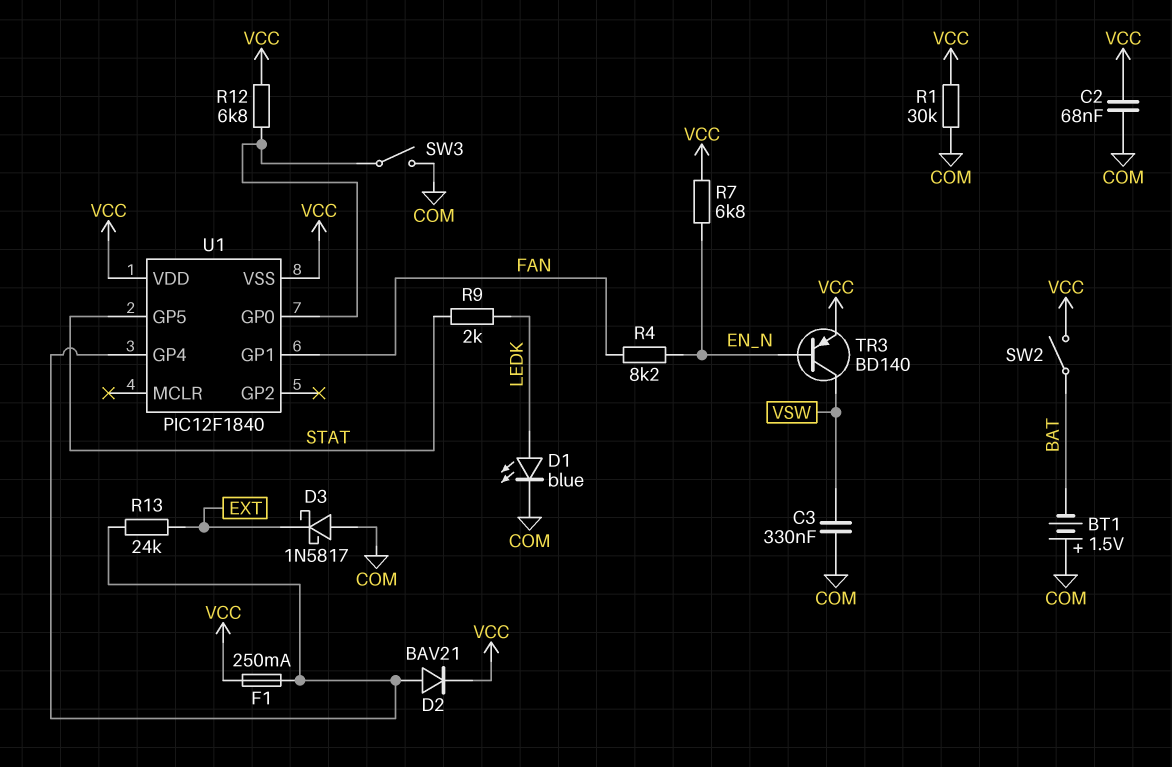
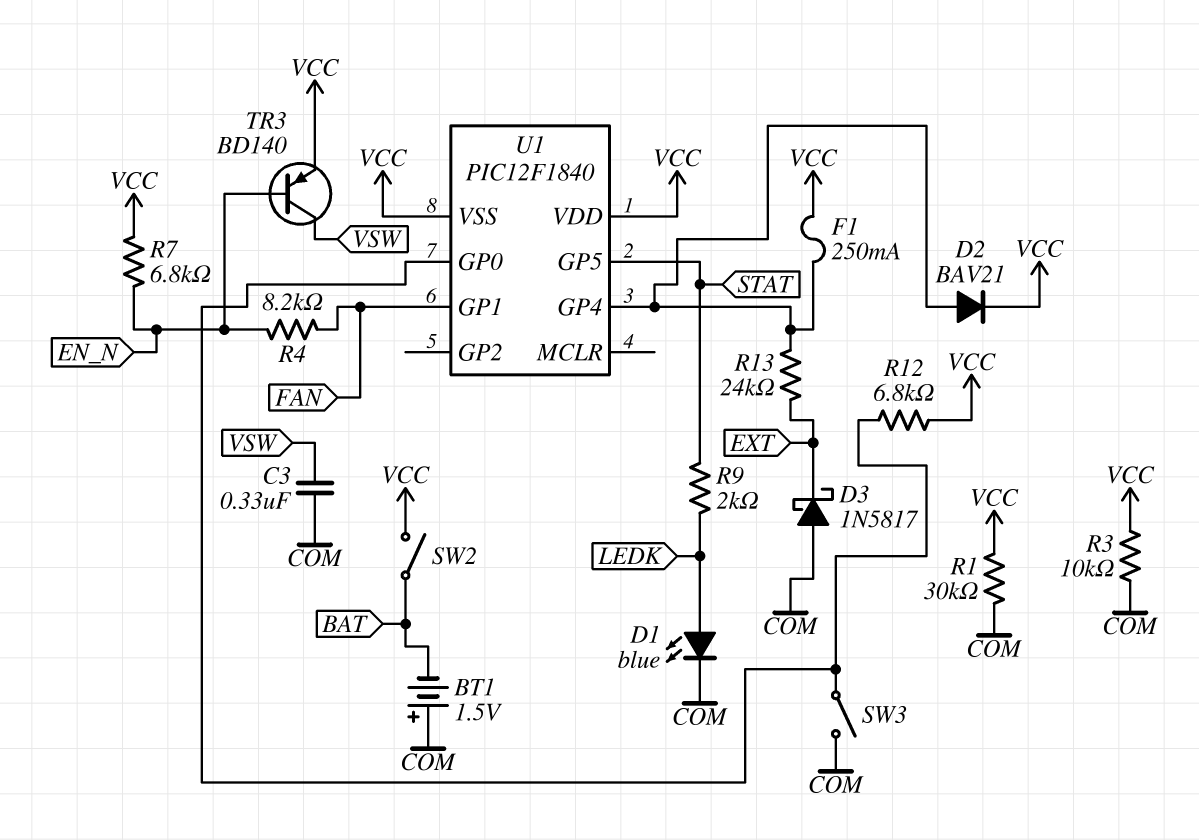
C2: 68nF (COM, VCC) -> none
R3: none -> 10k (COM, VCC)

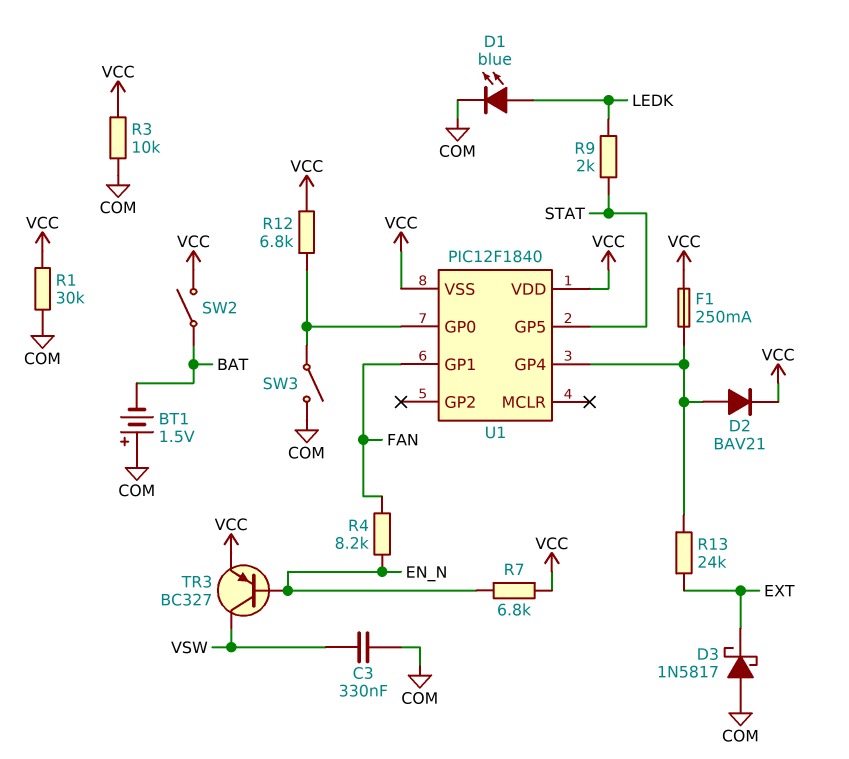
TR3: PNP BD140 (B EN_N, C VSW, E VCC) -> PNP BC327 (B EN_N, C VSW, E VCC)

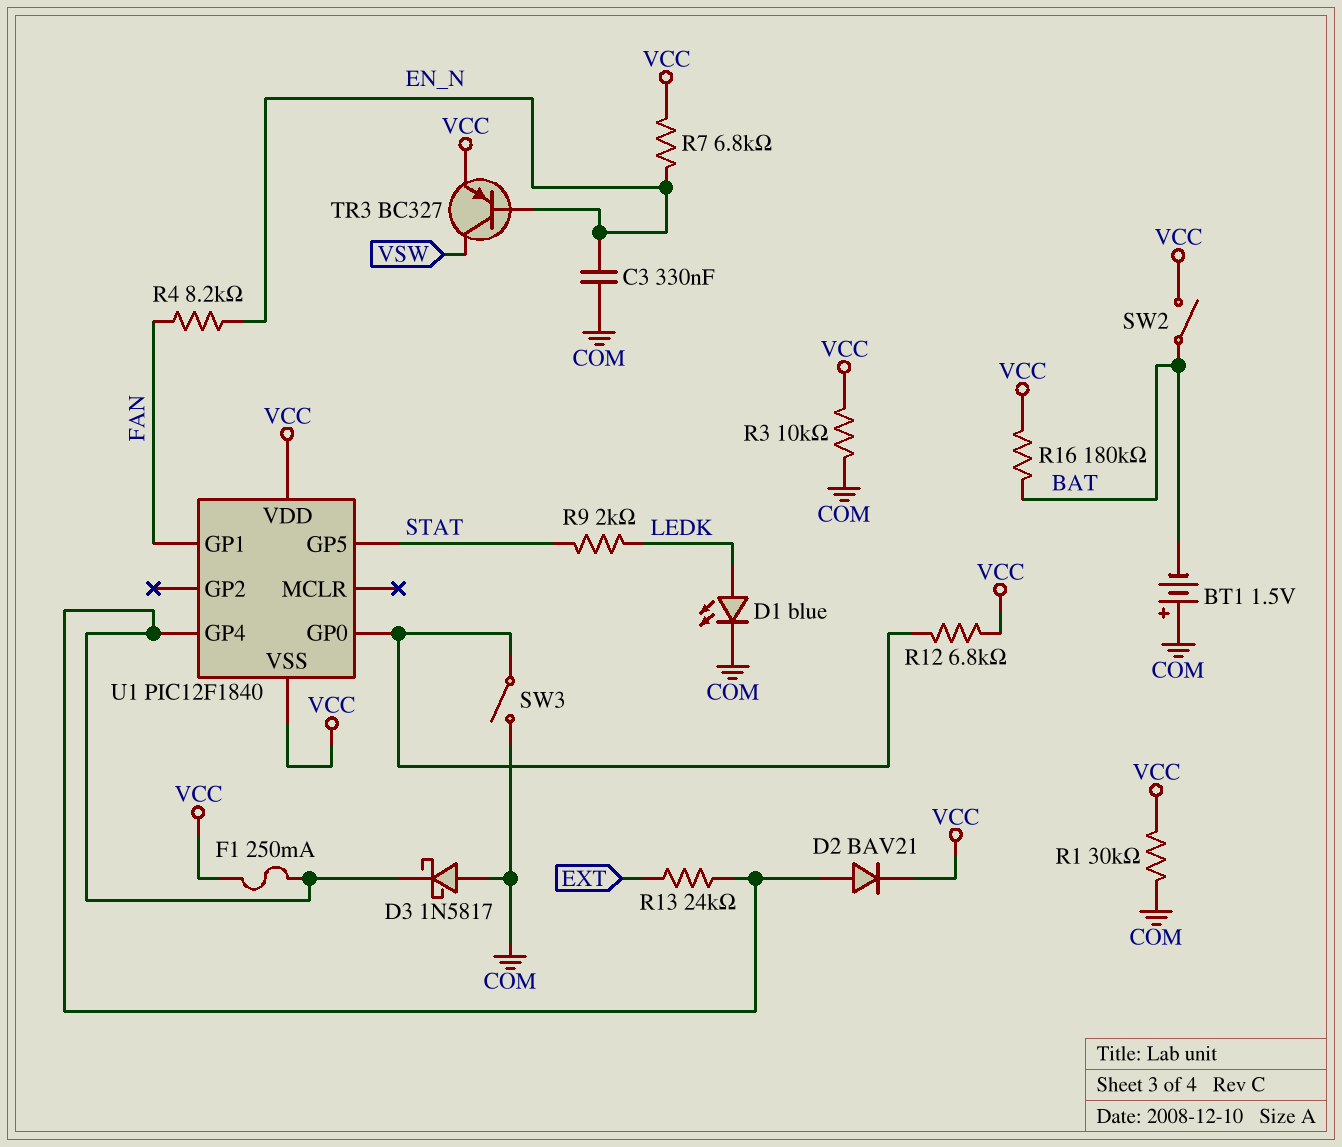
C3: 330nF (COM, VSW) -> 330nF (COM, EN_N)
D3: schottky 1N5817 (A COM, K EXT) -> schottky 1N5817 (A COM, K U1/GP4)
R16: none -> 180k (BAT, VCC)

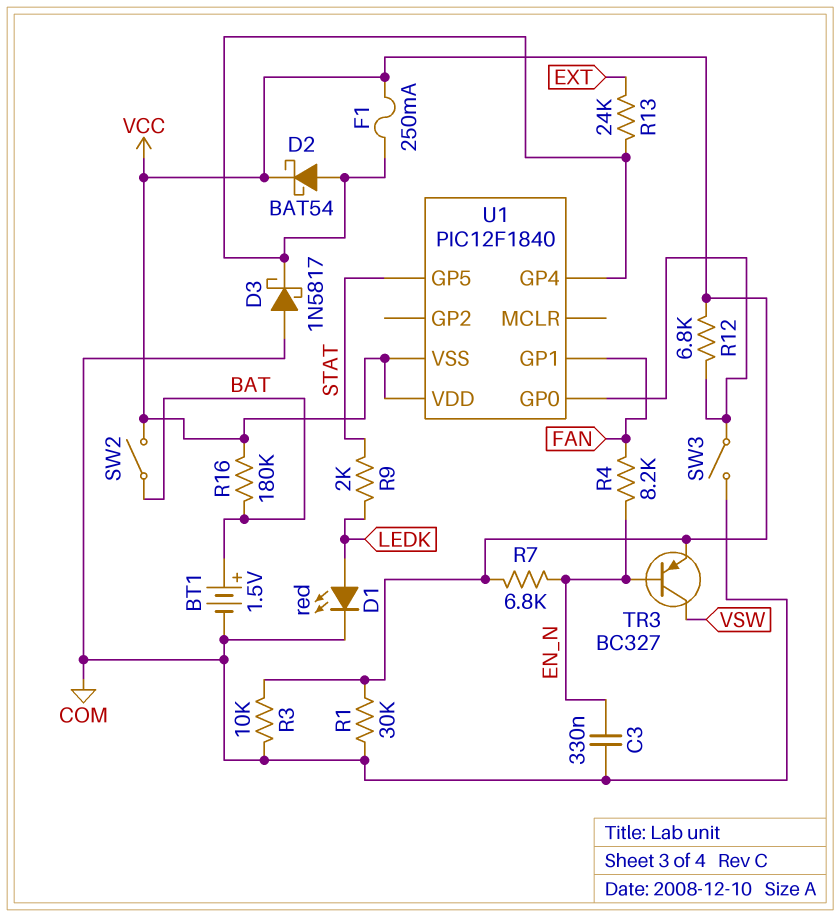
BT1: 1.5V (plus COM, minus BAT) -> 1.5V (plus BAT, minus COM)
D1: LED blue (A LEDK, K COM) -> LED red (A LEDK, K COM)
D2: diode BAV21 (A U1/GP4, K VCC) -> schottky BAT54 (A U1/GP4, K VCC)

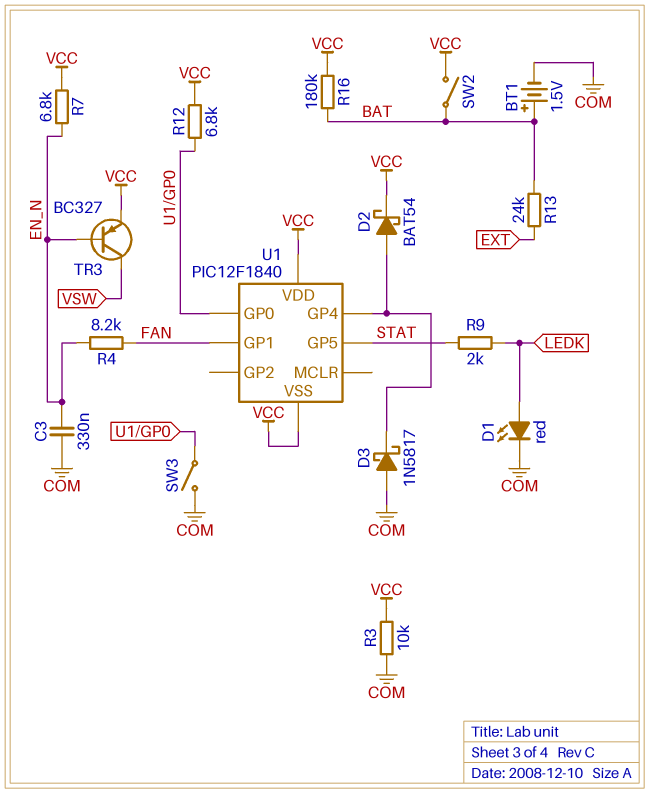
F1: 250mA (U1/GP4, VCC) -> none
R1: 30k (COM, VCC) -> none
R13: 24k (EXT, U1/GP4) -> 24k (BAT, EXT)

